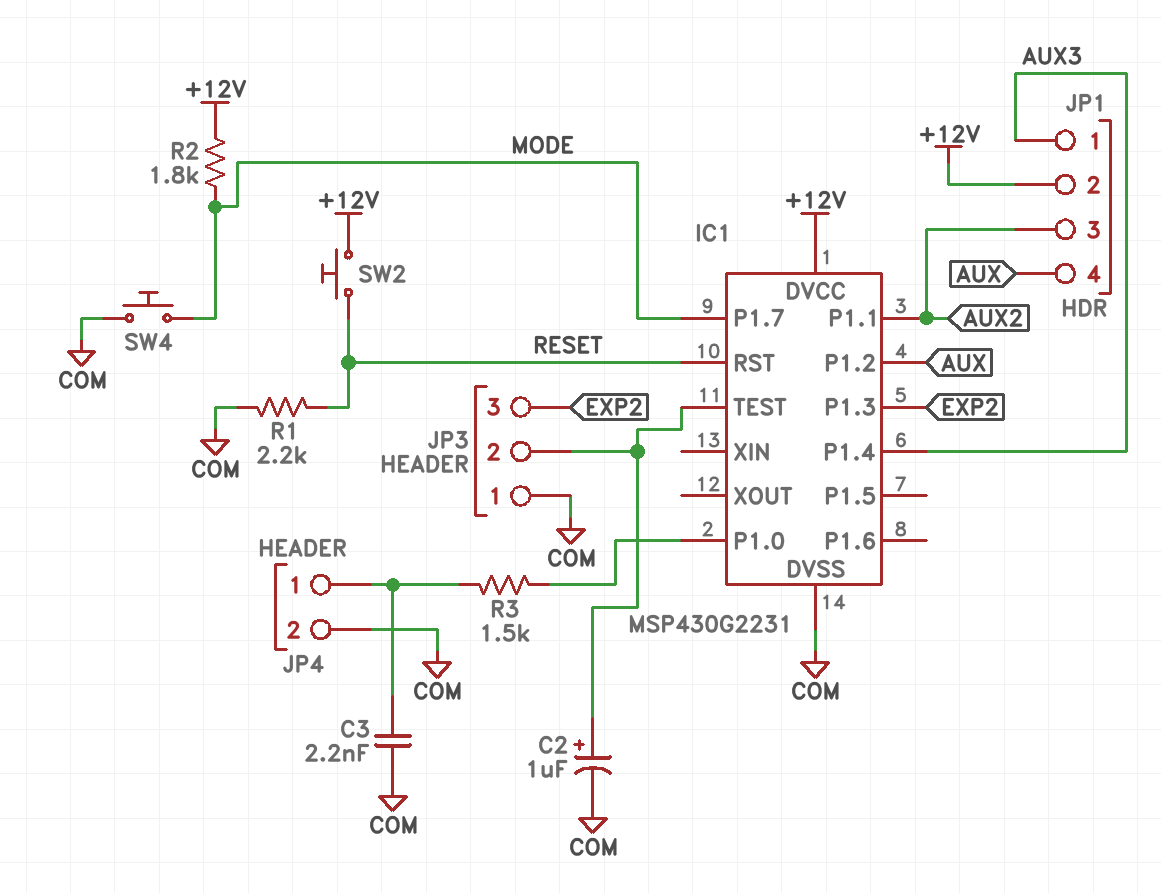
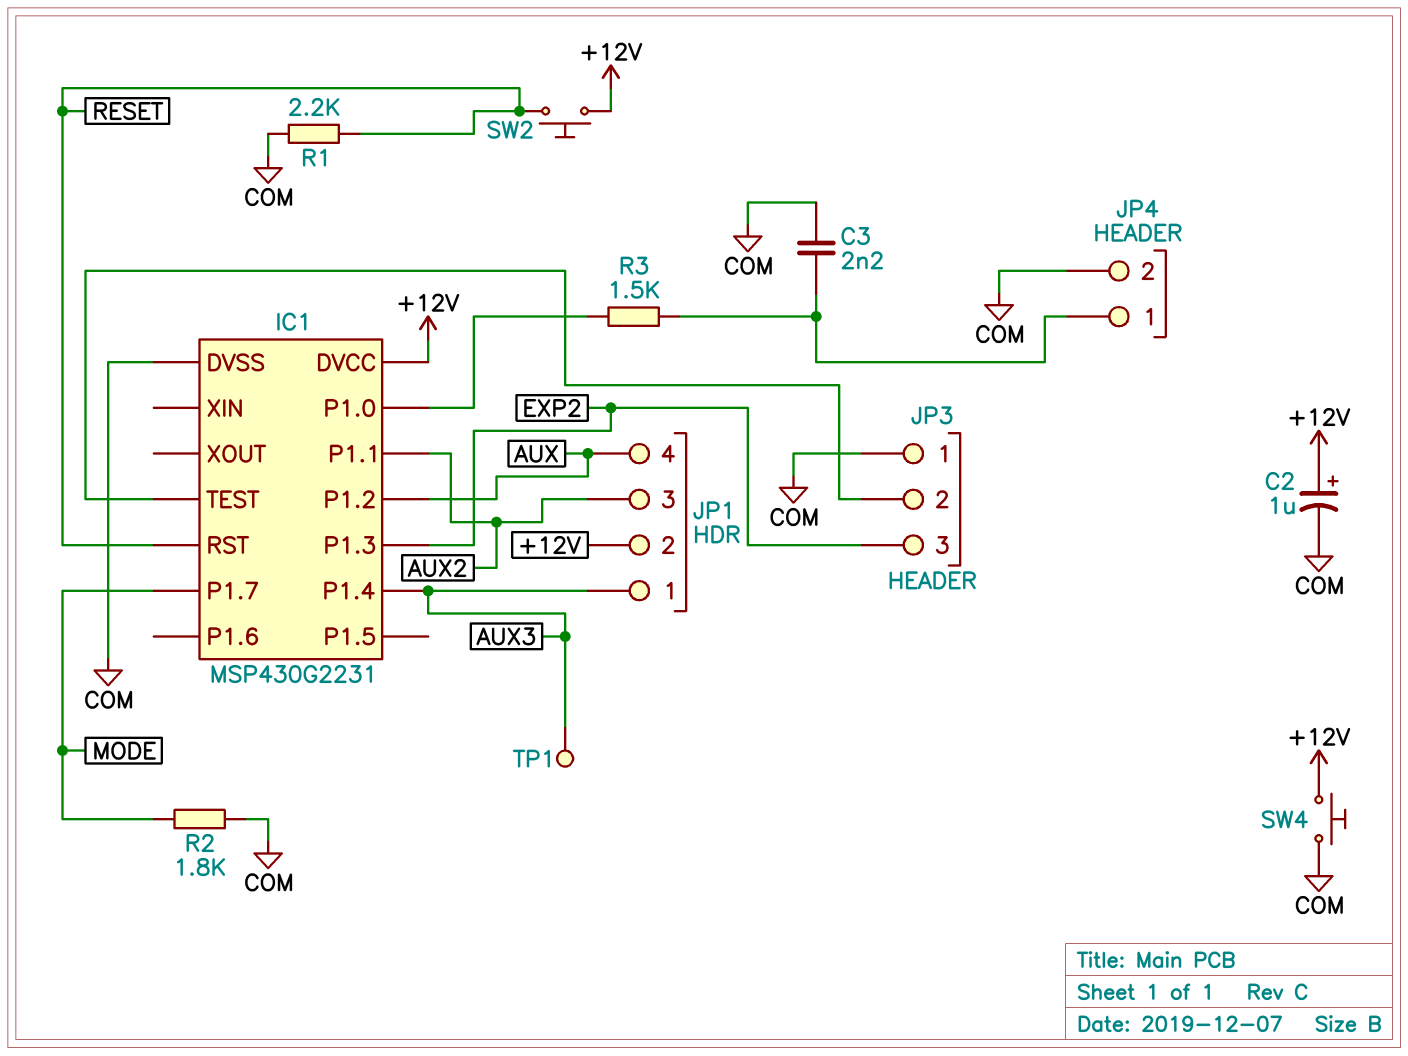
C2: 1uF (plus IC1/TEST, minus COM) -> 1uF (plus +12V, minus COM)
R2: 1.8k (+12V, MODE) -> 1.8k (COM, MODE)
SW4: button (COM, MODE) -> button (+12V, COM)
TP1: none -> test point (AUX3)

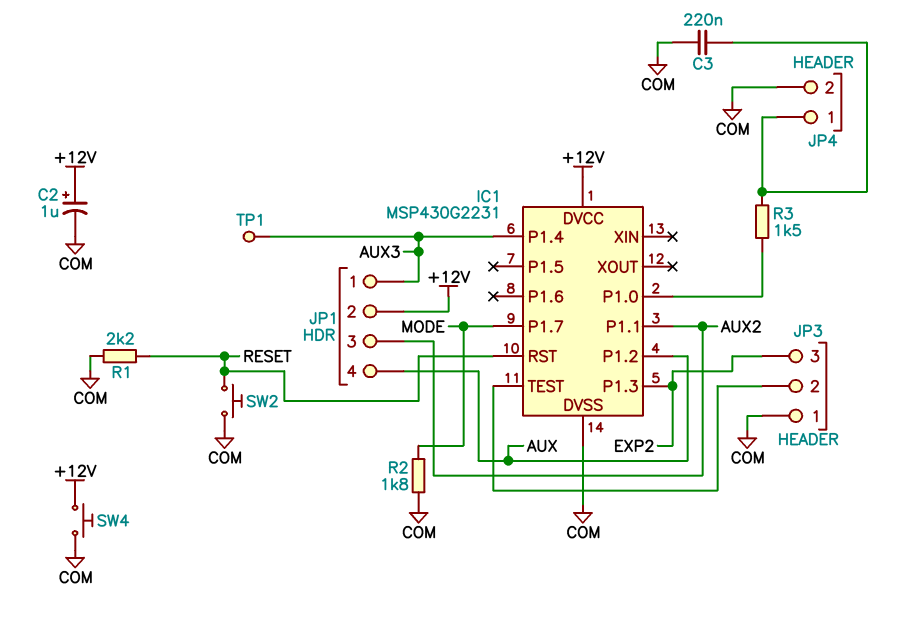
C3: 2.2nF (COM, JP4/1) -> 220nF (COM, JP4/1)
SW2: button (+12V, RESET) -> button (COM, RESET)

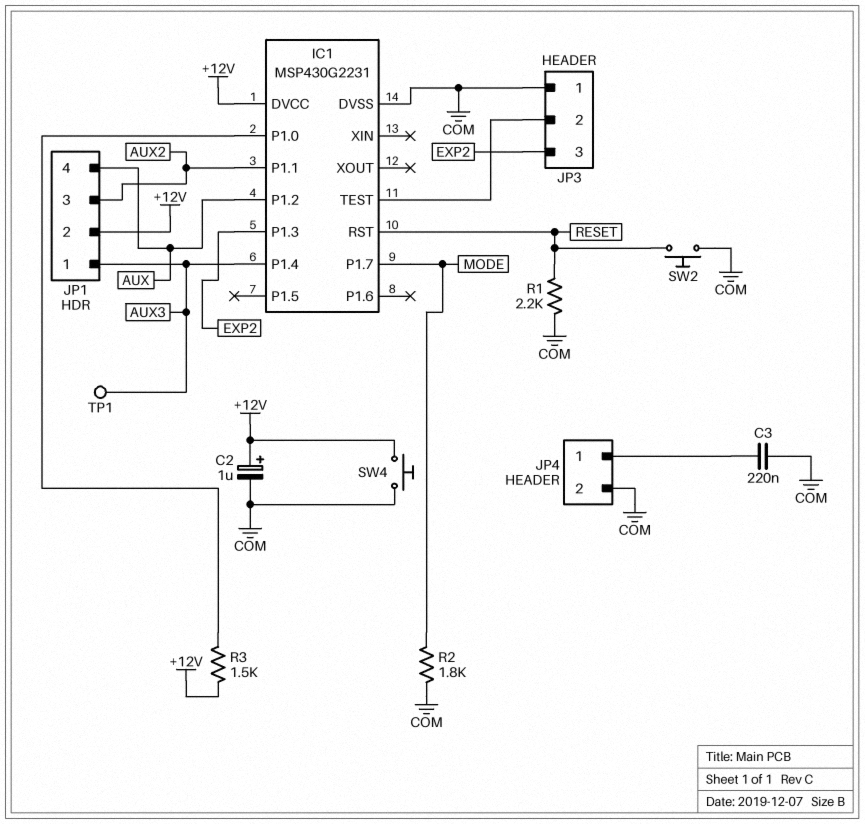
R3: 1.5k (IC1/P1.0, JP4/1) -> 1.5k (+12V, IC1/P1.0)

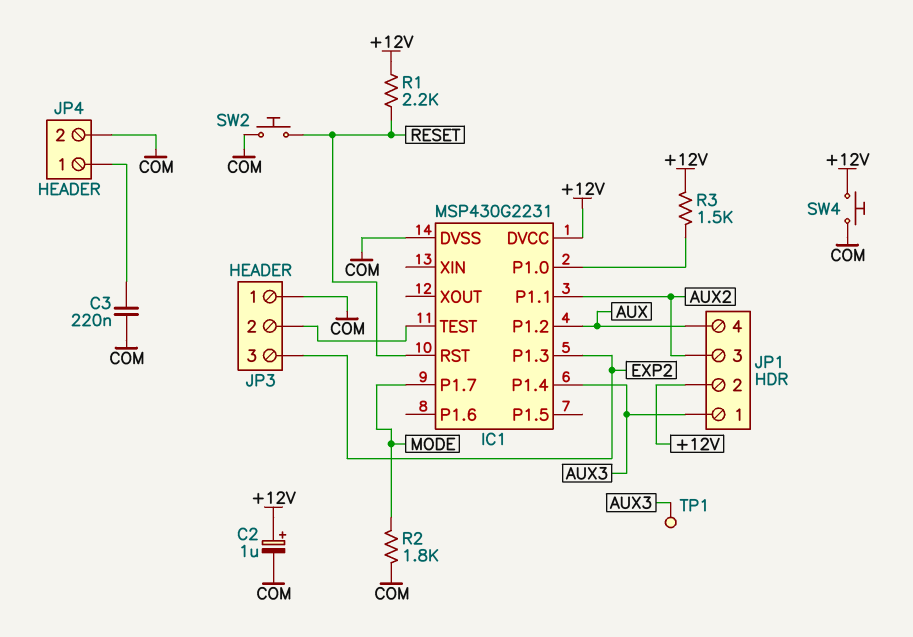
R1: 2.2k (COM, RESET) -> 2.2k (+12V, RESET)

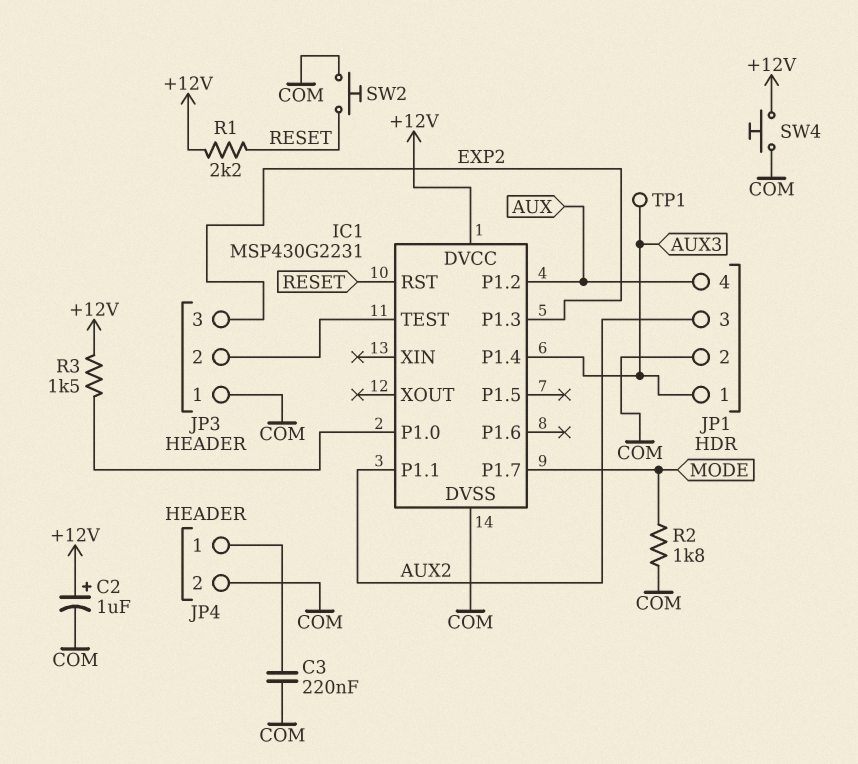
JP1 pin 2: +12V -> COM

